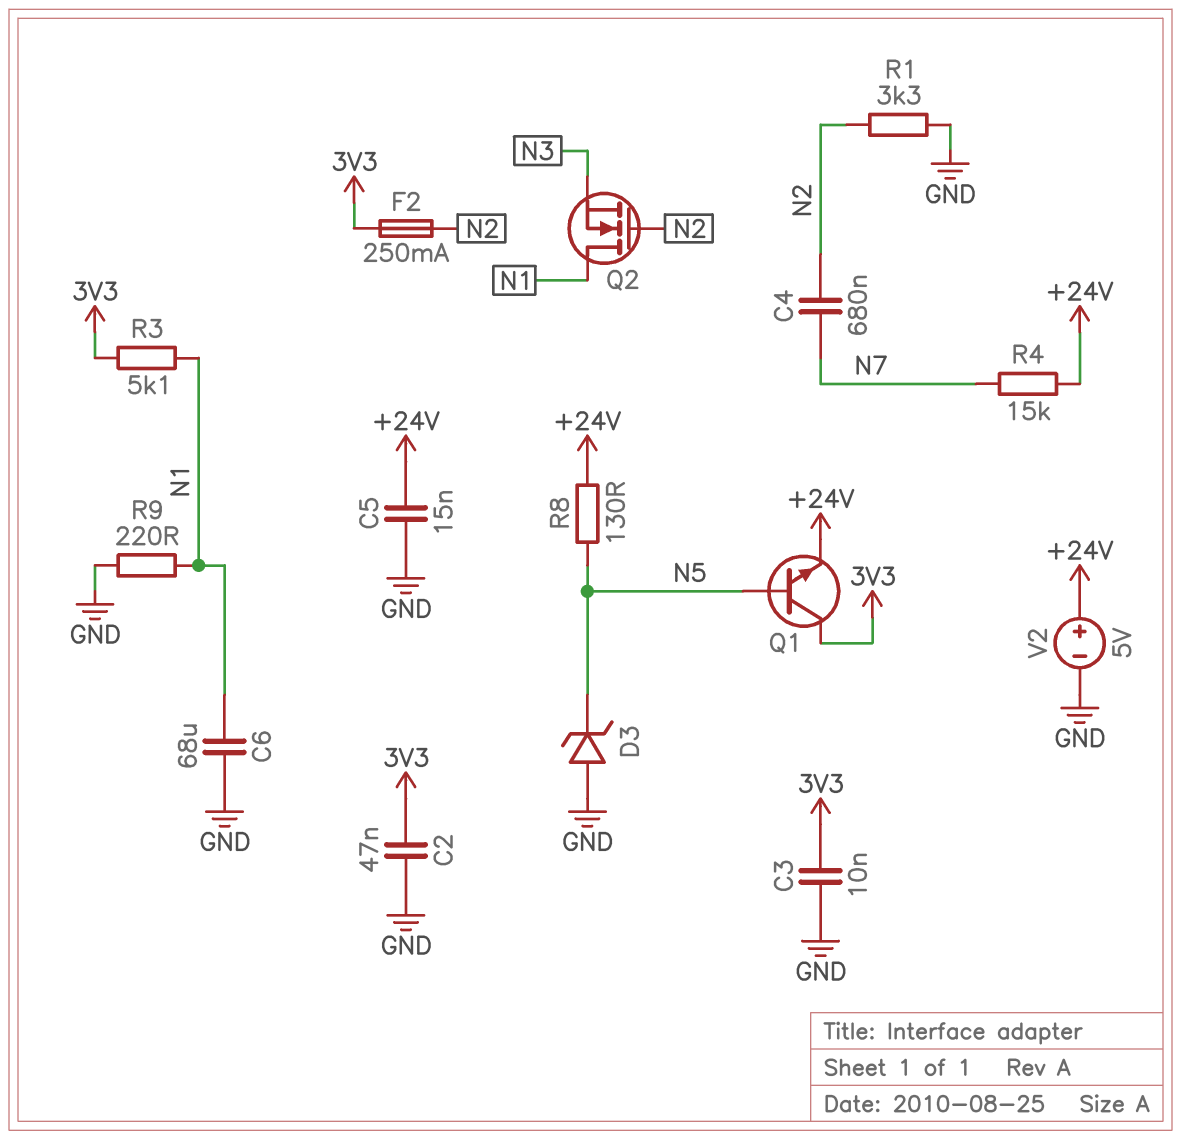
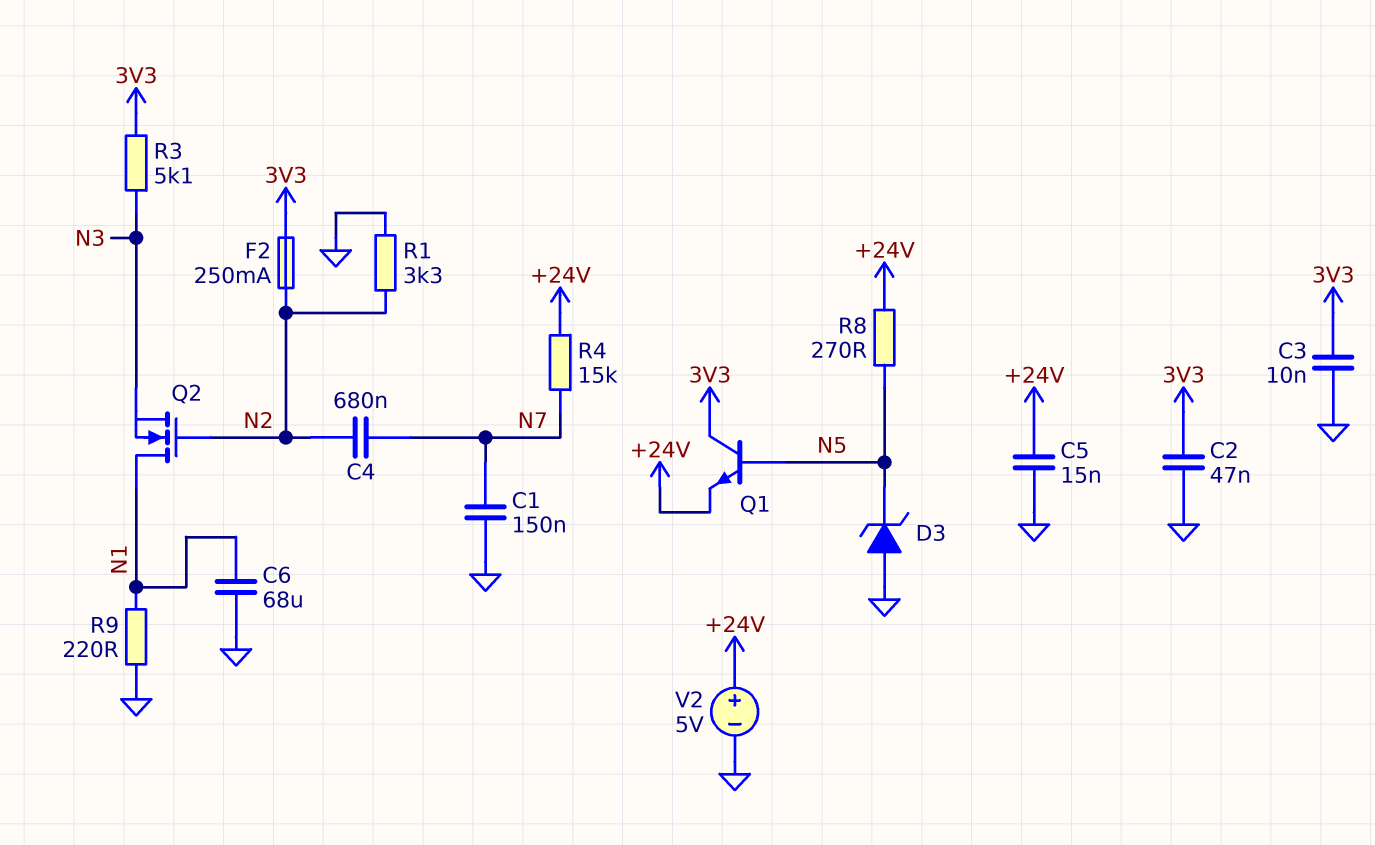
C1: none -> 150nF (GND, N7)
R3: 5.1k (3V3, N1) -> 5.1k (3V3, N3)
R8: 130 (+24V, N5) -> 270 (+24V, N5)

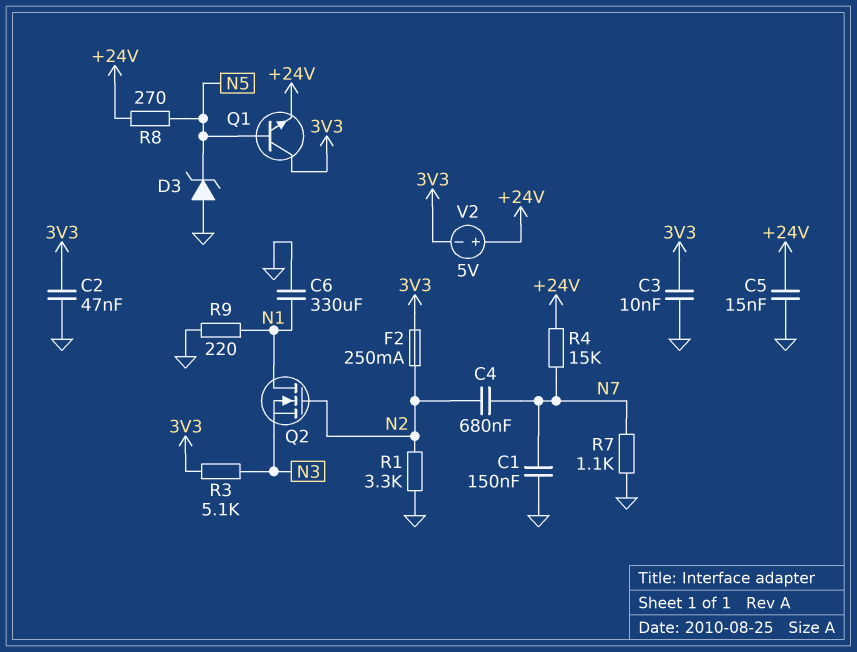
C6: 68uF (GND, N1) -> 330uF (GND, N1)
R7: none -> 1.1k (GND, N7)
V2: 5V (plus +24V, minus GND) -> 5V (plus +24V, minus 3V3)

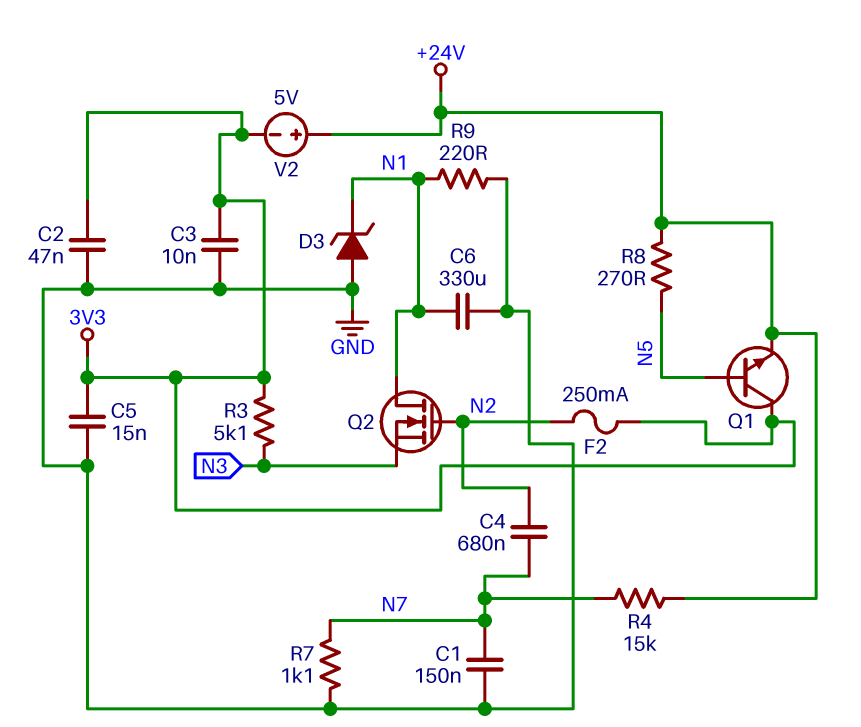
C5: 15nF (+24V, GND) -> 15nF (3V3, GND)
D3: zener (A GND, K N5) -> zener (A GND, K N1)
R1: 3.3k (GND, N2) -> none

